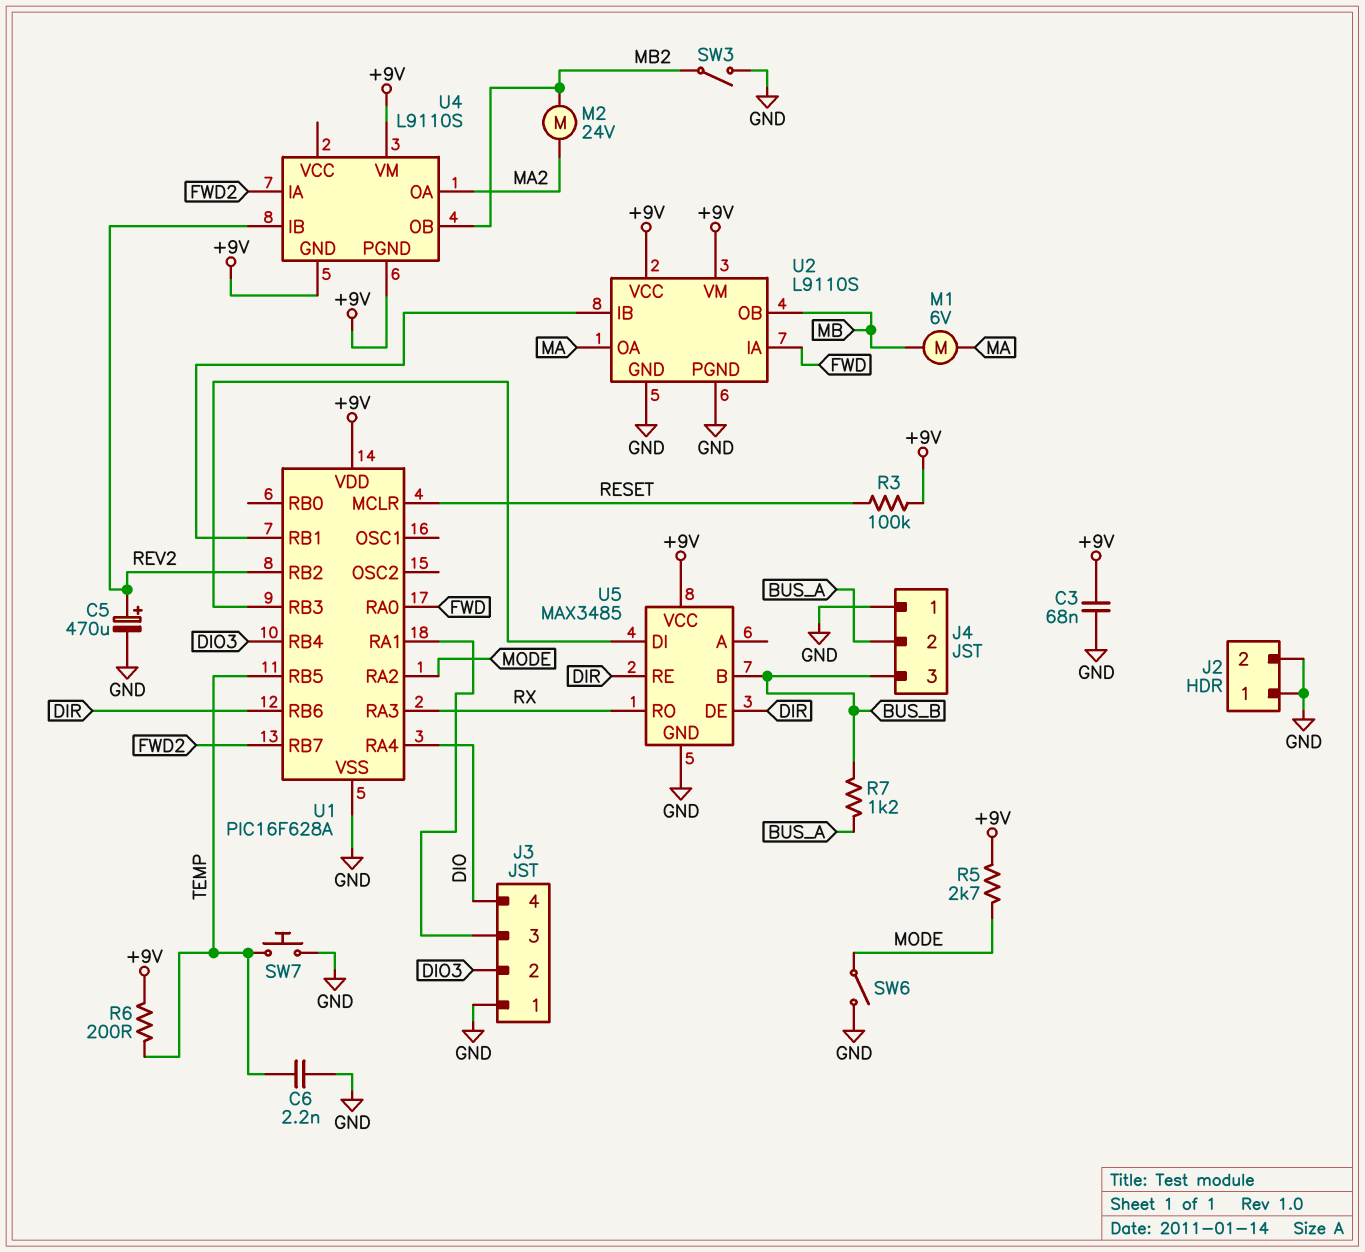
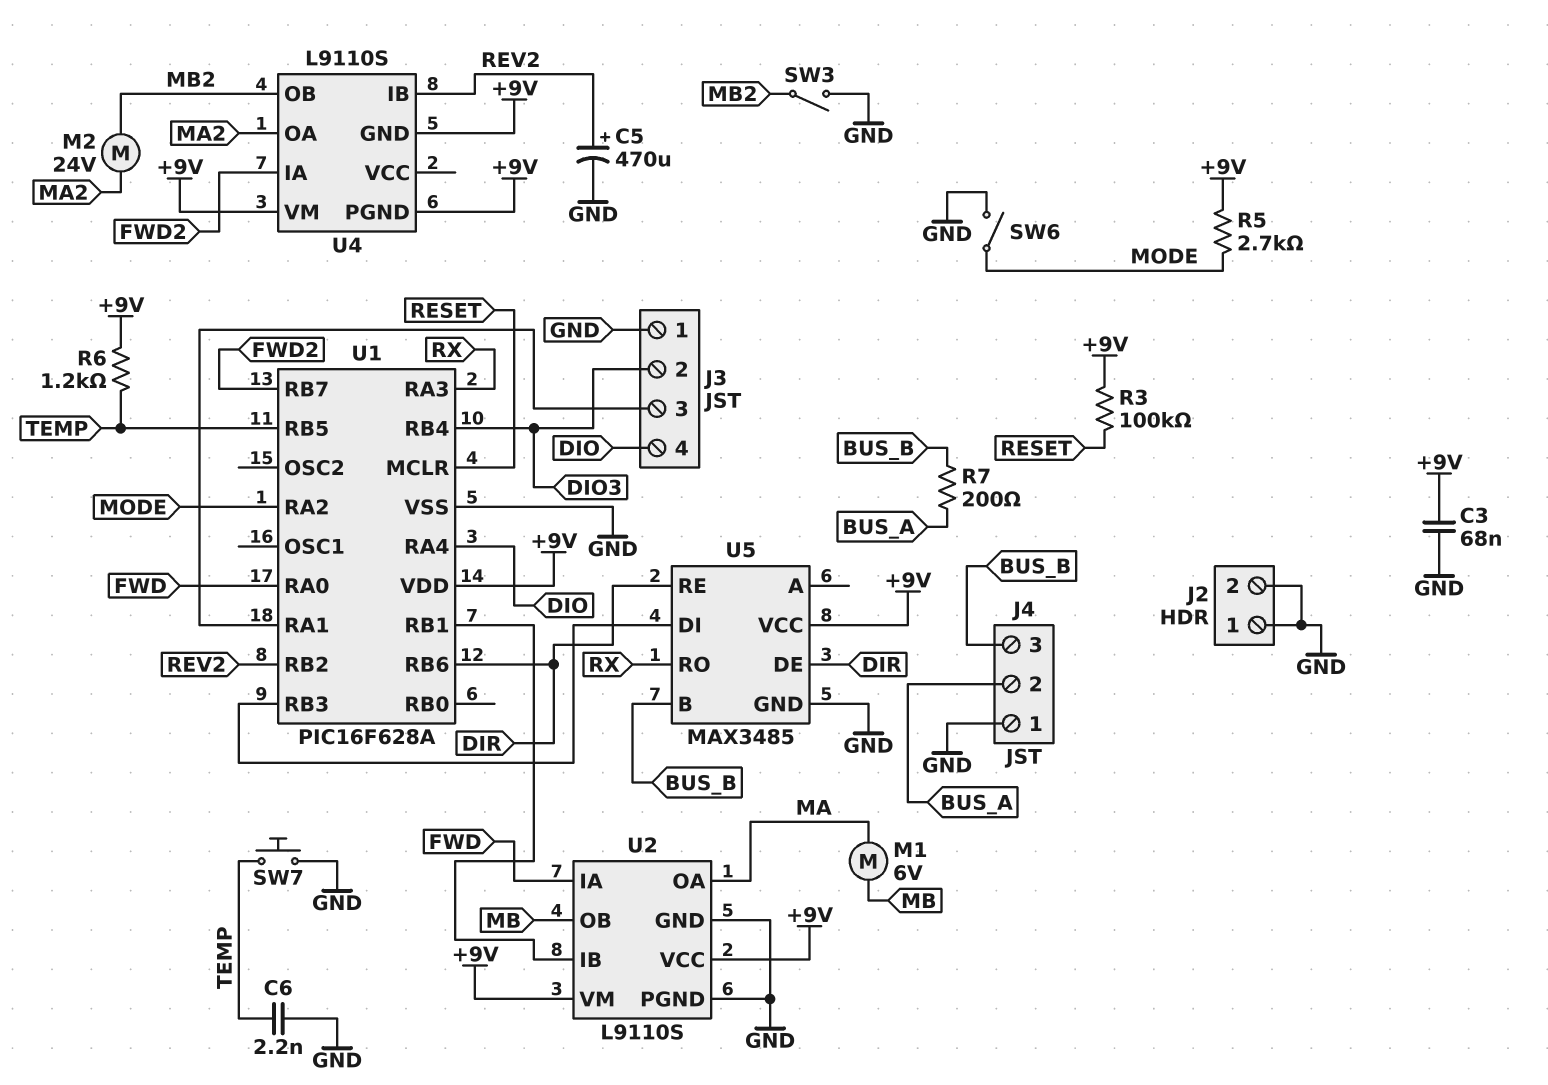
R6: 200 (+9V, TEMP) -> 1.2k (+9V, TEMP)
R7: 1.2k (BUS_A, BUS_B) -> 200 (BUS_A, BUS_B)

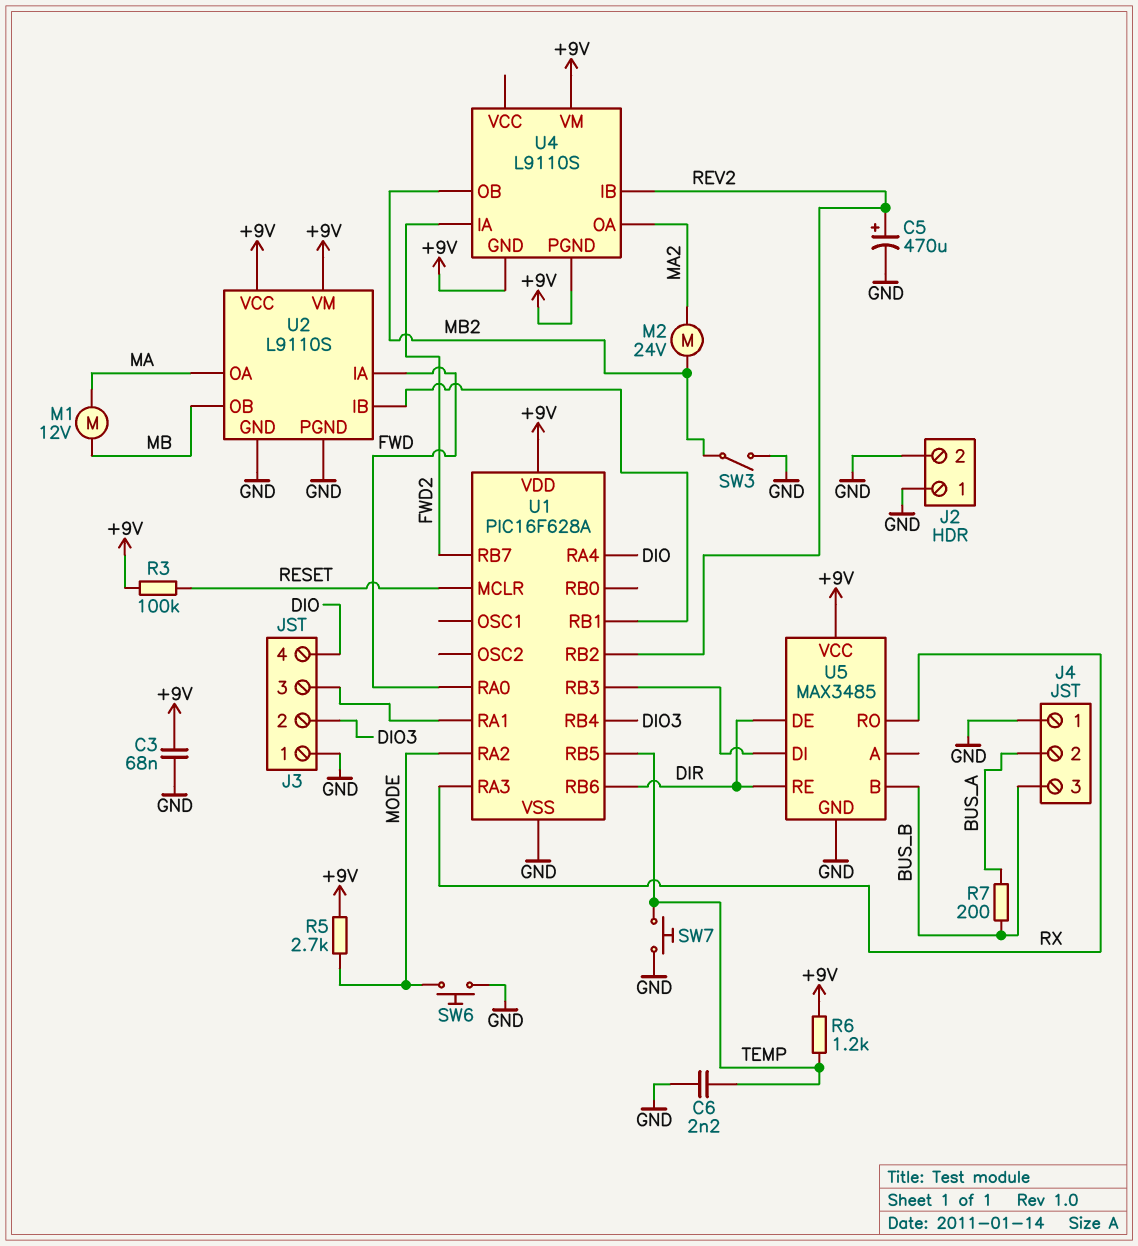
M1: motor 6V (MA, MB) -> motor 12V (MA, MB)
SW6: switch (GND, MODE) -> button (GND, MODE)

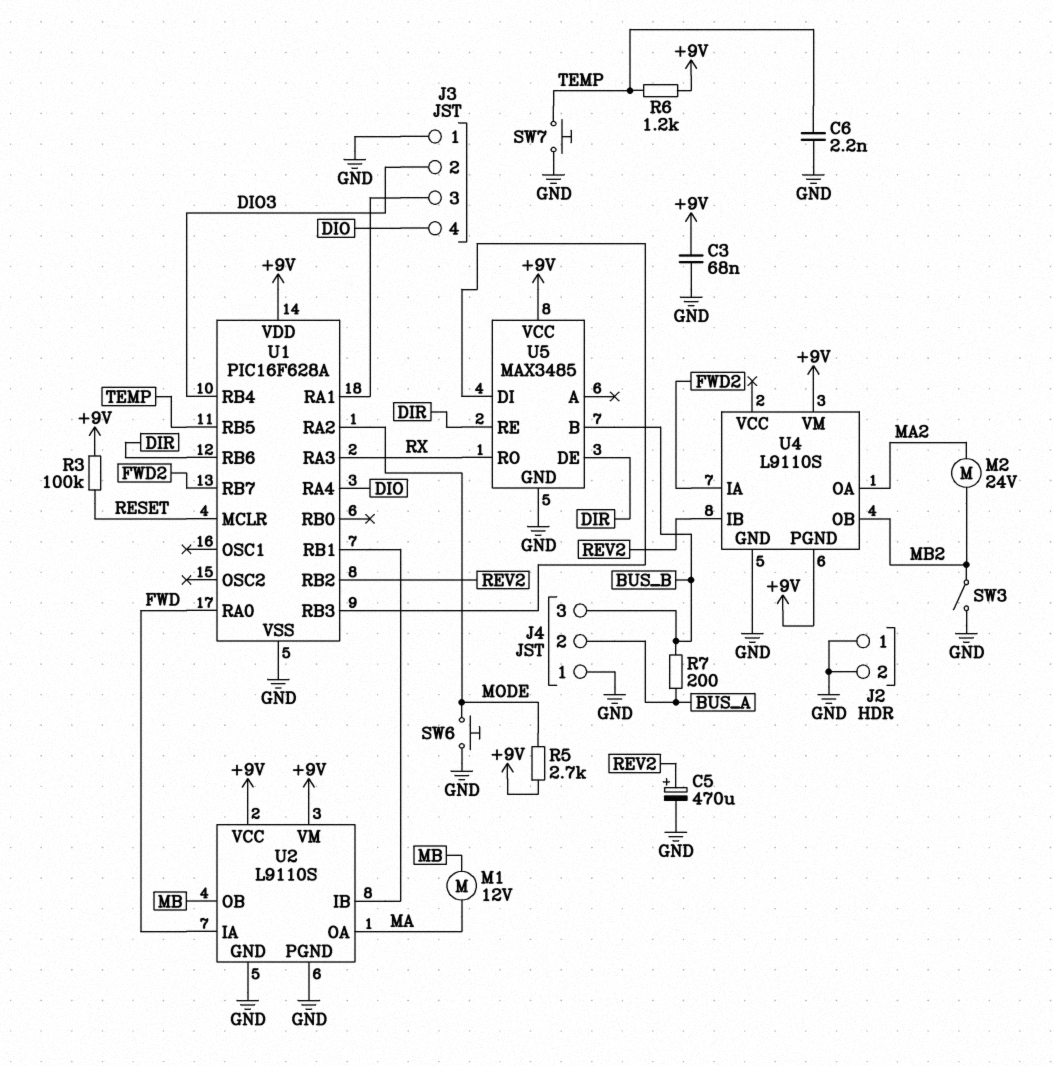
U4 pin GND: +9V -> GND

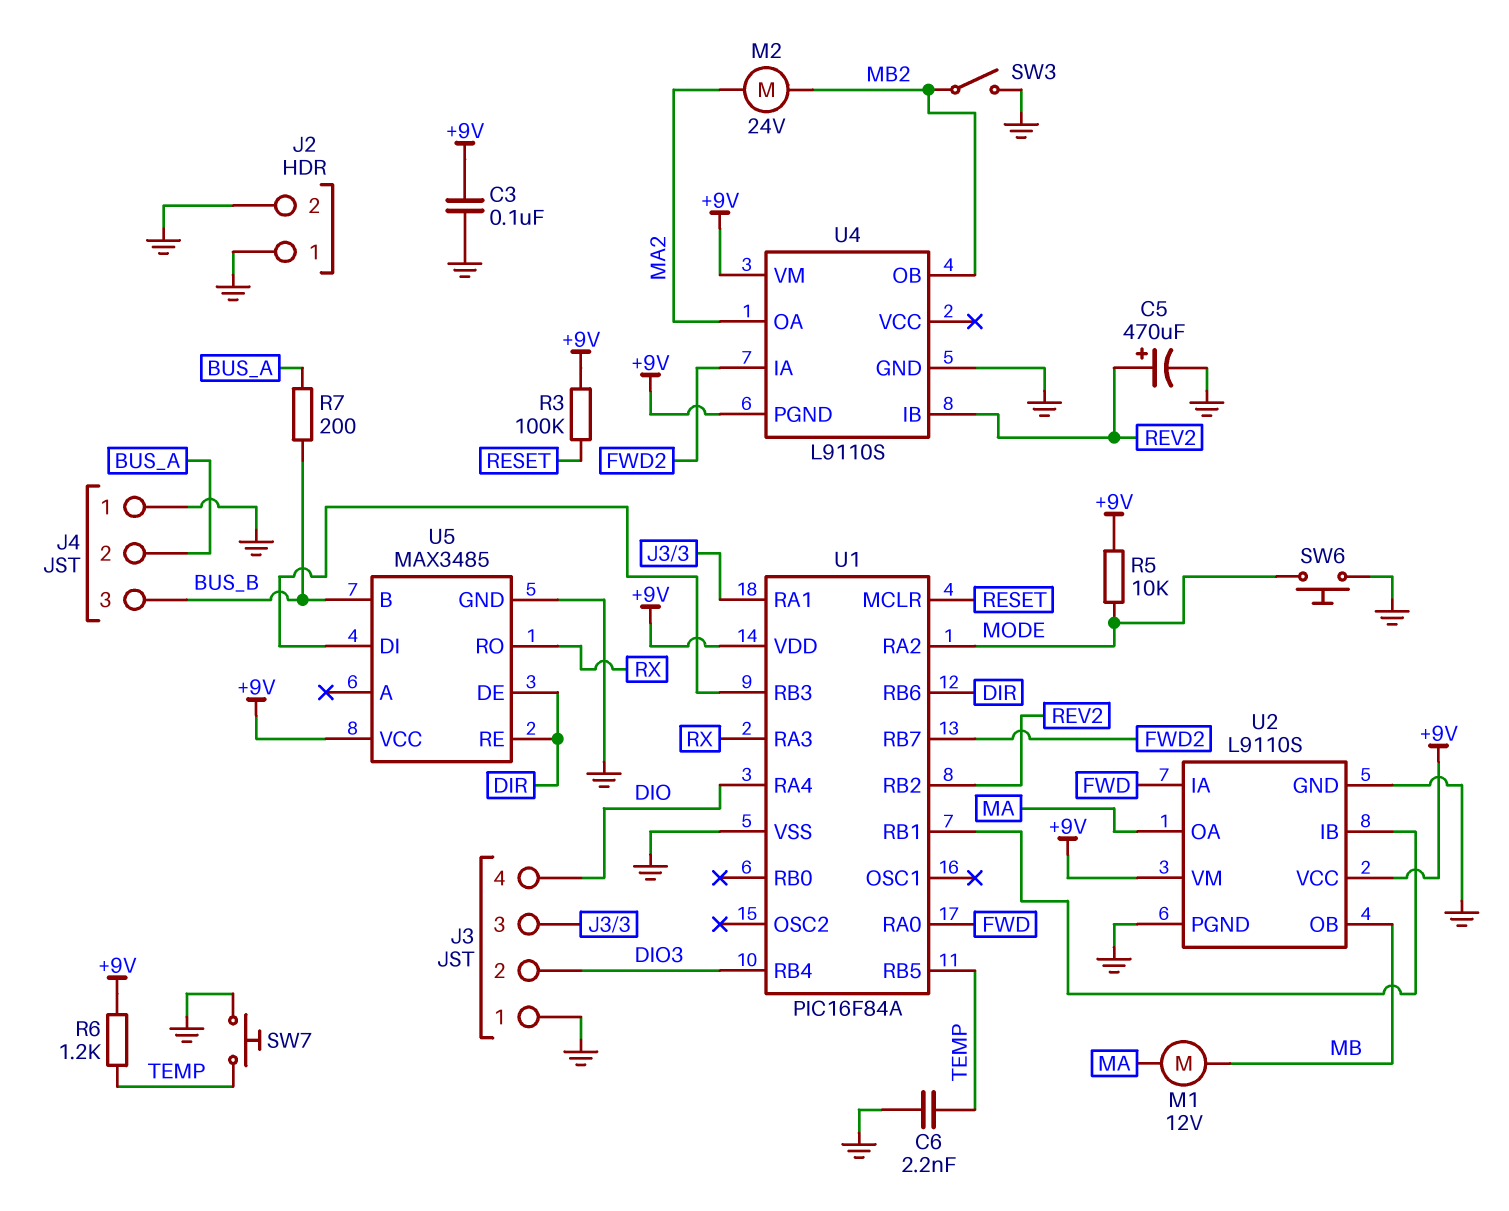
C3: 68nF (+9V, GND) -> 100nF (+9V, GND)
R5: 2.7k (+9V, MODE) -> 10k (+9V, MODE)
U1: PIC16F628A -> PIC16F84A

